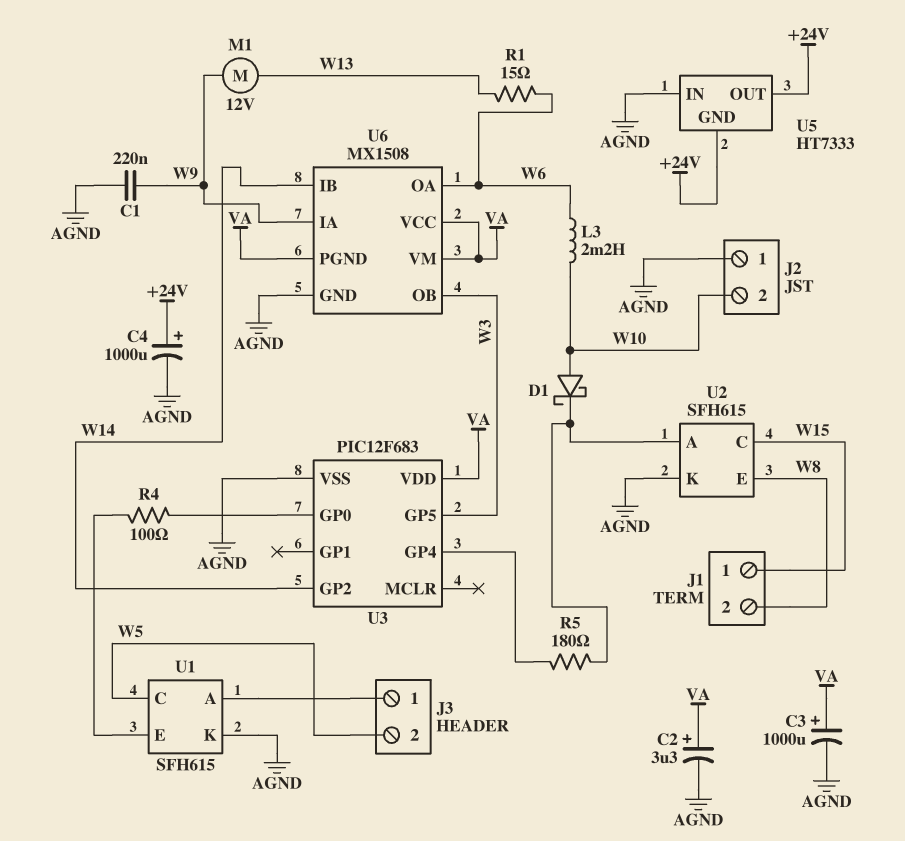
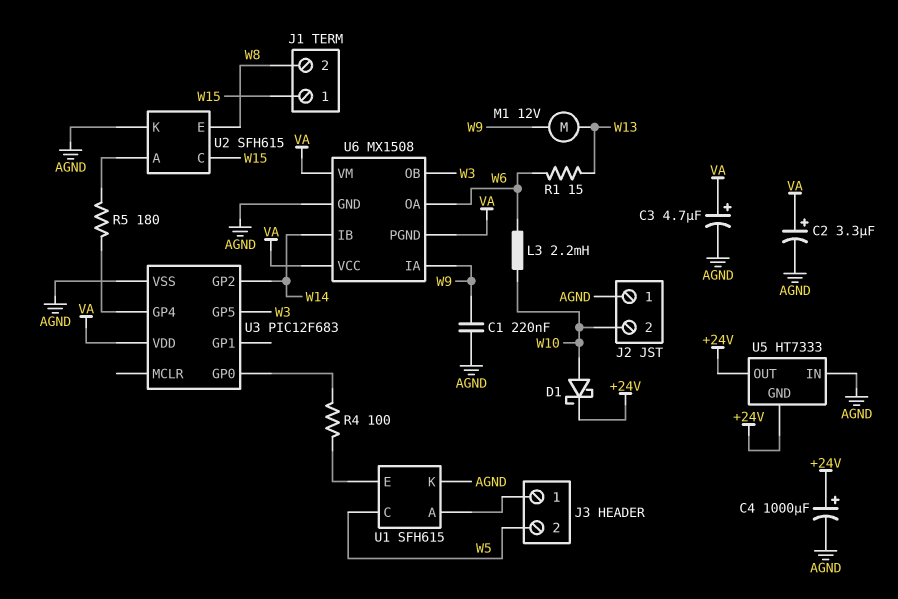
C3: 1000uF (plus VA, minus AGND) -> 4.7uF (plus VA, minus AGND)
D1: schottky (A W10, K U2/A) -> schottky (A W10, K +24V)

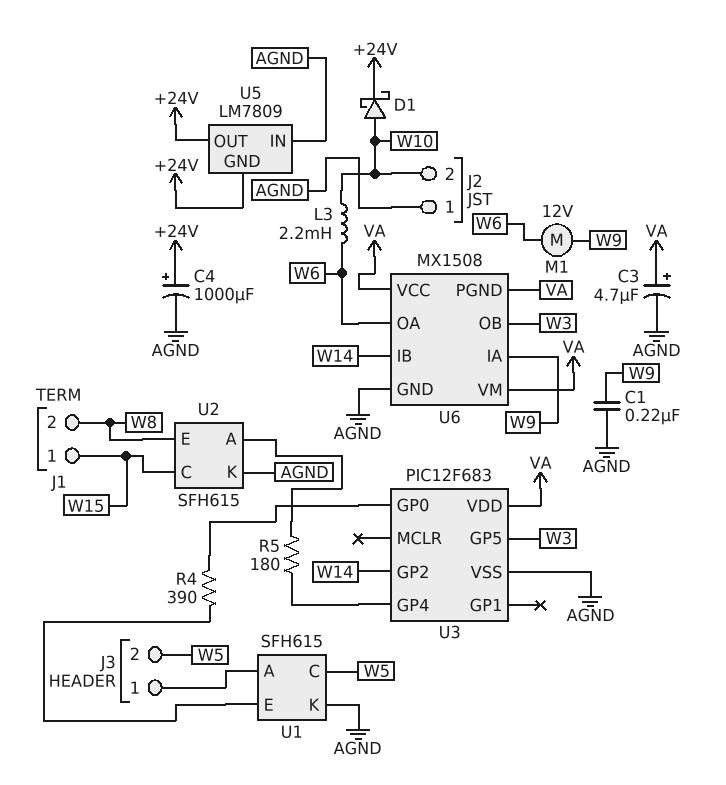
C2: 3.3uF (plus VA, minus AGND) -> none
M1: motor 12V (W9, W13) -> motor 12V (W6, W9)
R1: 15 (W6, W13) -> none
R4: 100 (U1/E, U3/GP0) -> 390 (U1/E, U3/GP0)
U5: HT7333 -> LM7809

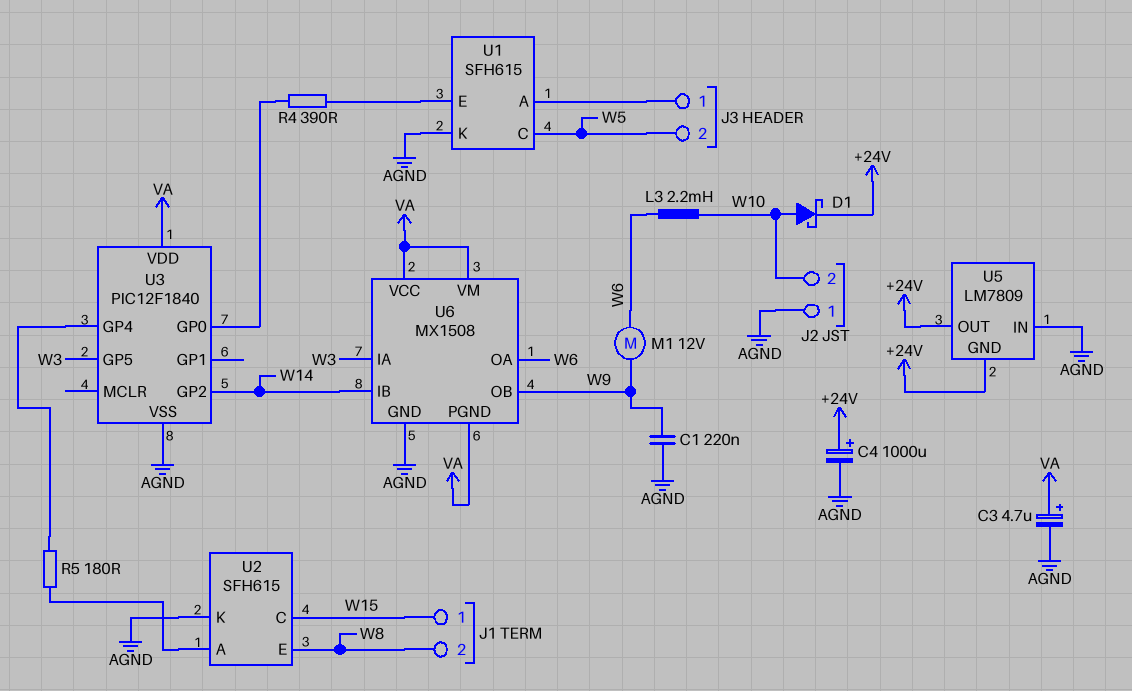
U3: PIC12F683 -> PIC12F1840
U6 pin IA: W9 -> W3
U6 pin OB: W3 -> W9

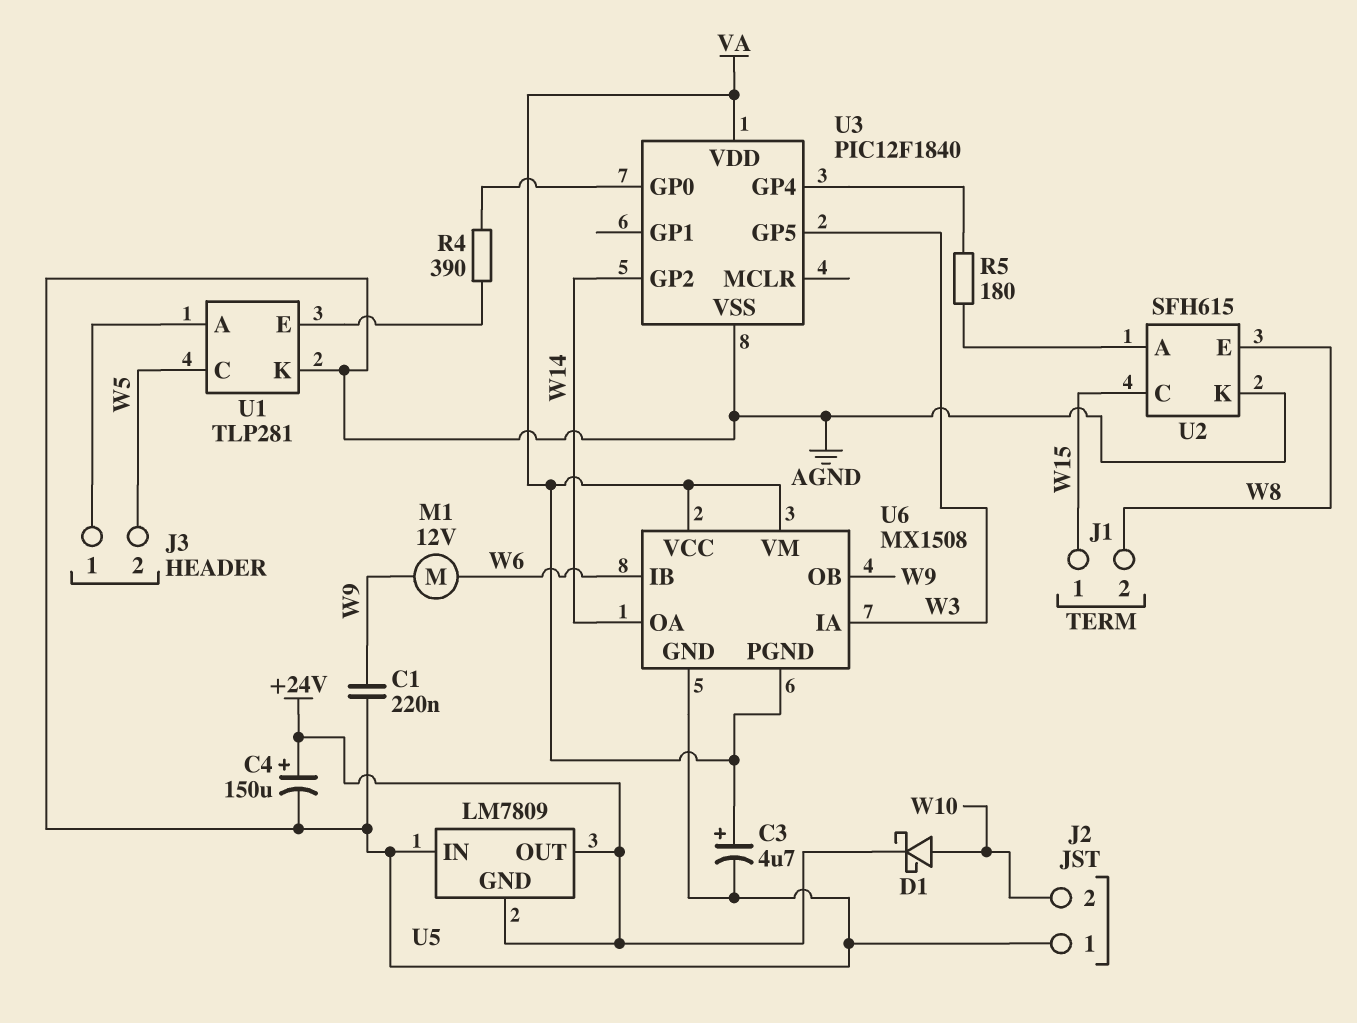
C4: 1000uF (plus +24V, minus AGND) -> 150uF (plus +24V, minus AGND)
L3: 2.2mH (W6, W10) -> none
U1: SFH615 -> TLP281
U6 pin IB: W14 -> W6
U6 pin OA: W6 -> W14

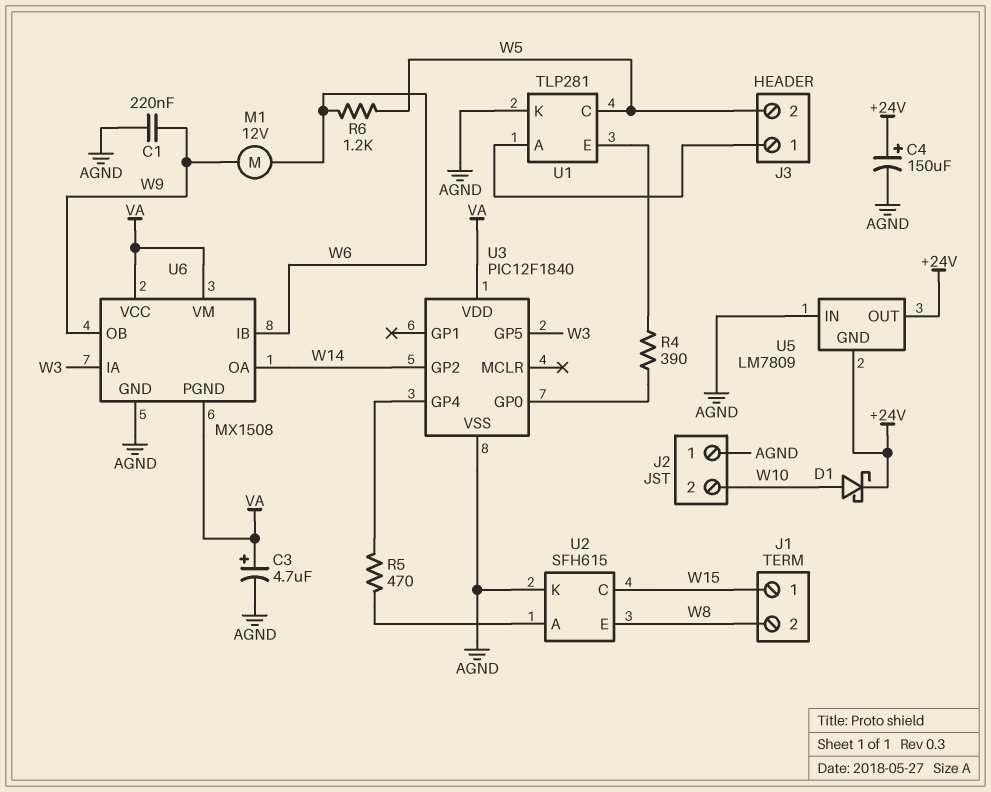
R5: 180 (U2/A, U3/GP4) -> 470 (U2/A, U3/GP4)
R6: none -> 1.2k (W5, W6)

